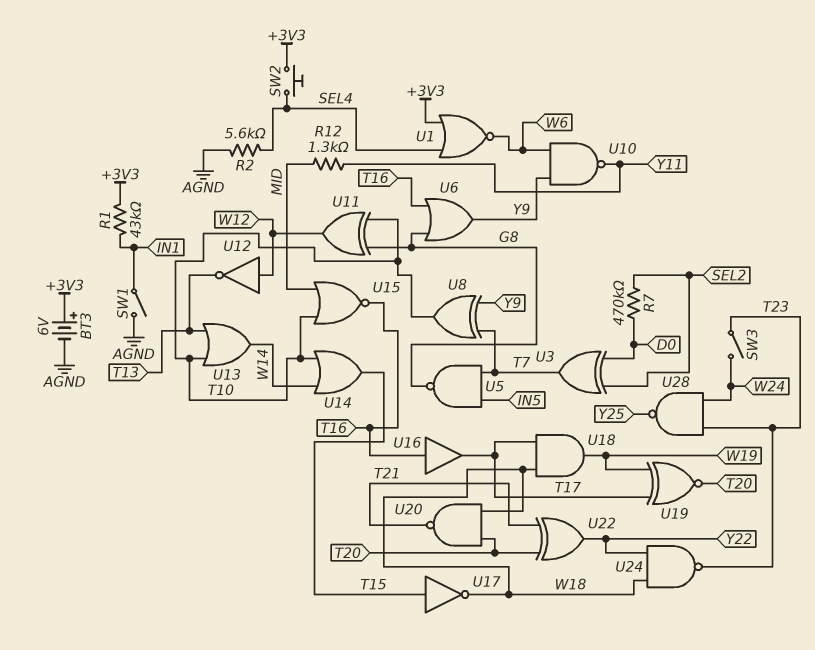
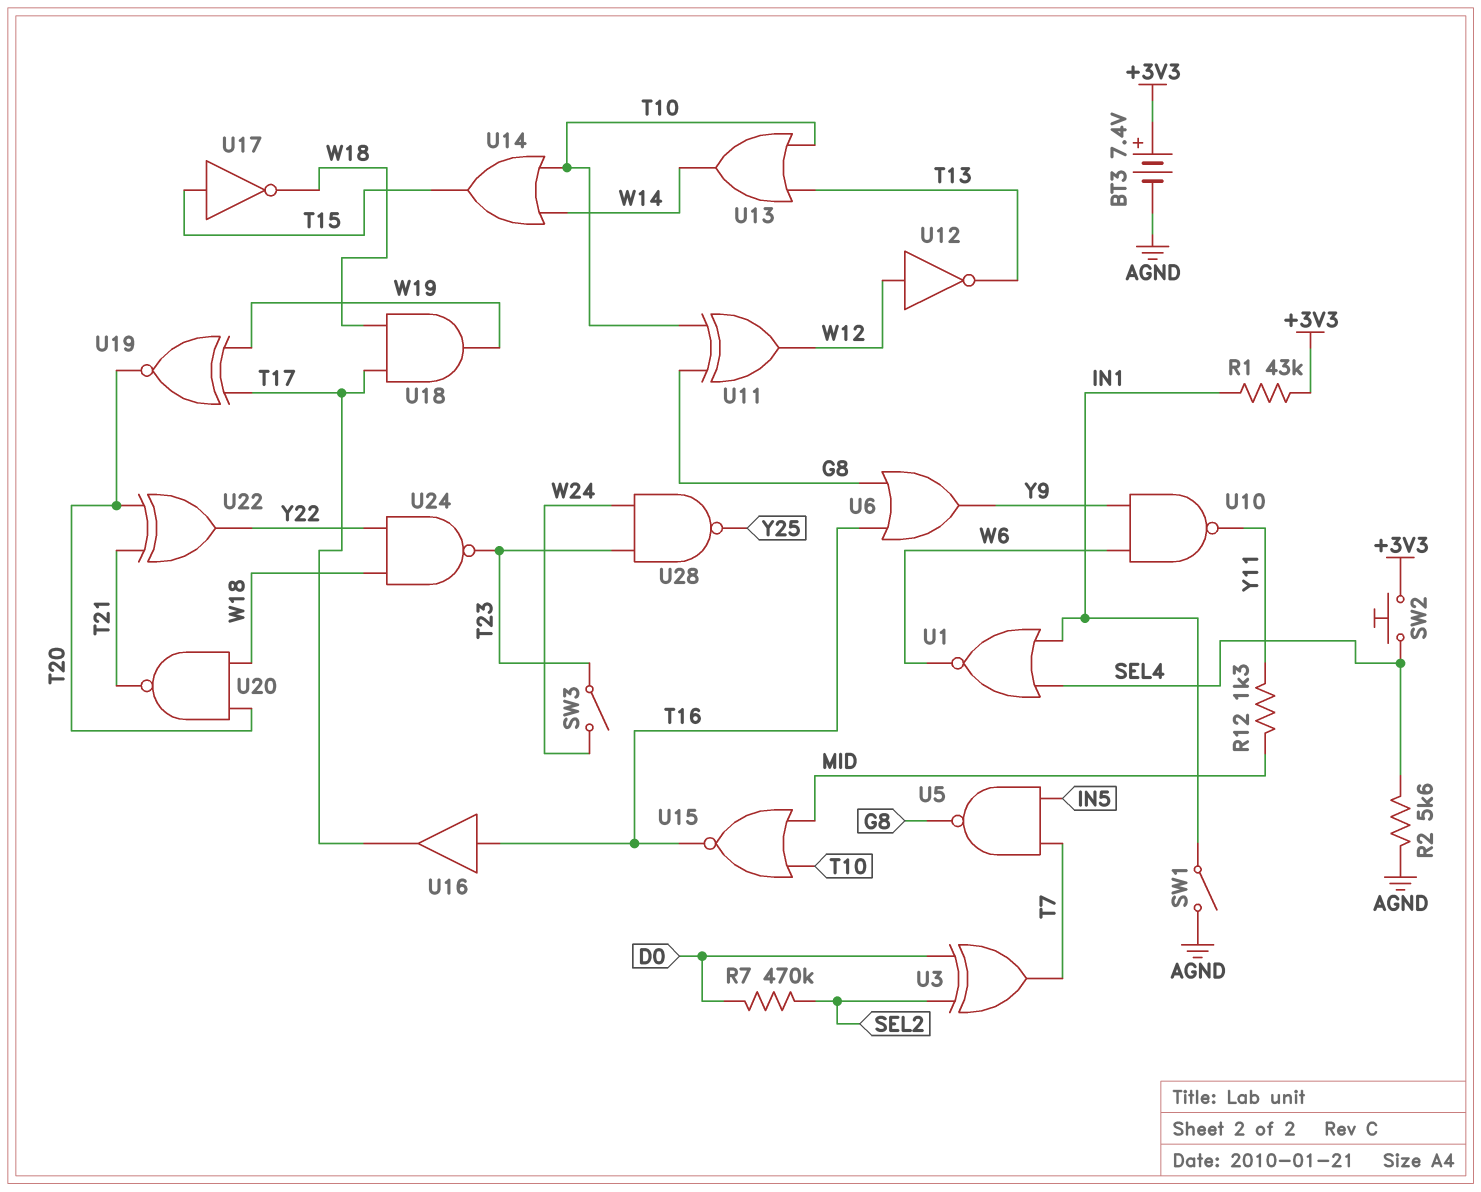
BT3: 6V (plus +3V3, minus AGND) -> 7.4V (plus +3V3, minus AGND)
U1: NOR (in +3V3, in SEL4, out W6) -> NOR (in IN1, in SEL4, out W6)
U8: XOR (in T7, in Y9, out T10) -> none

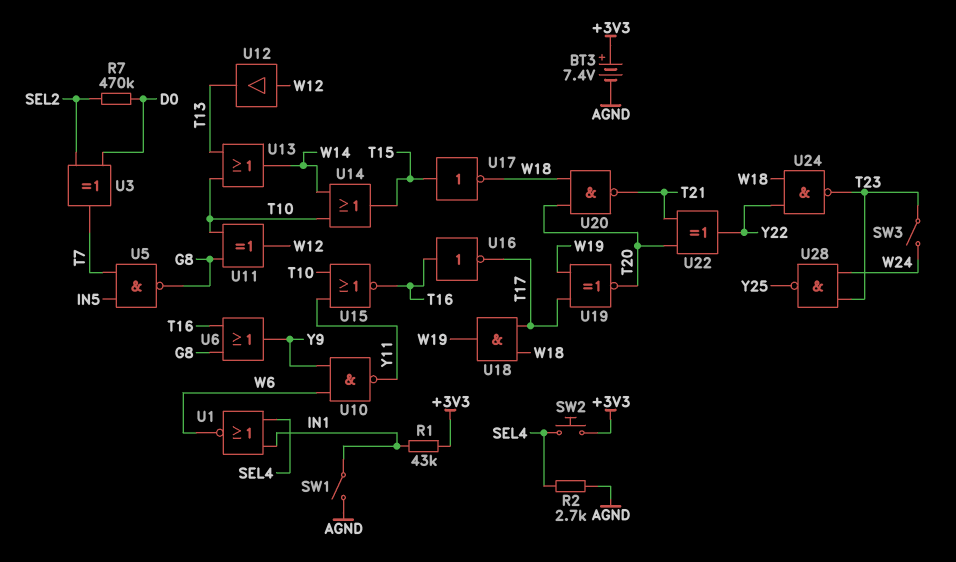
R2: 5.6k (AGND, SEL4) -> 2.7k (AGND, SEL4)
R12: 1.3k (MID, Y11) -> none
U12: NOT (in W12, out T13) -> buffer (in W12, out T13)
U15: NOR (in MID, in T10, out T16) -> NOR (in T10, in Y11, out T16)
U16: buffer (in T16, out T17) -> NOT (in T16, out T17)

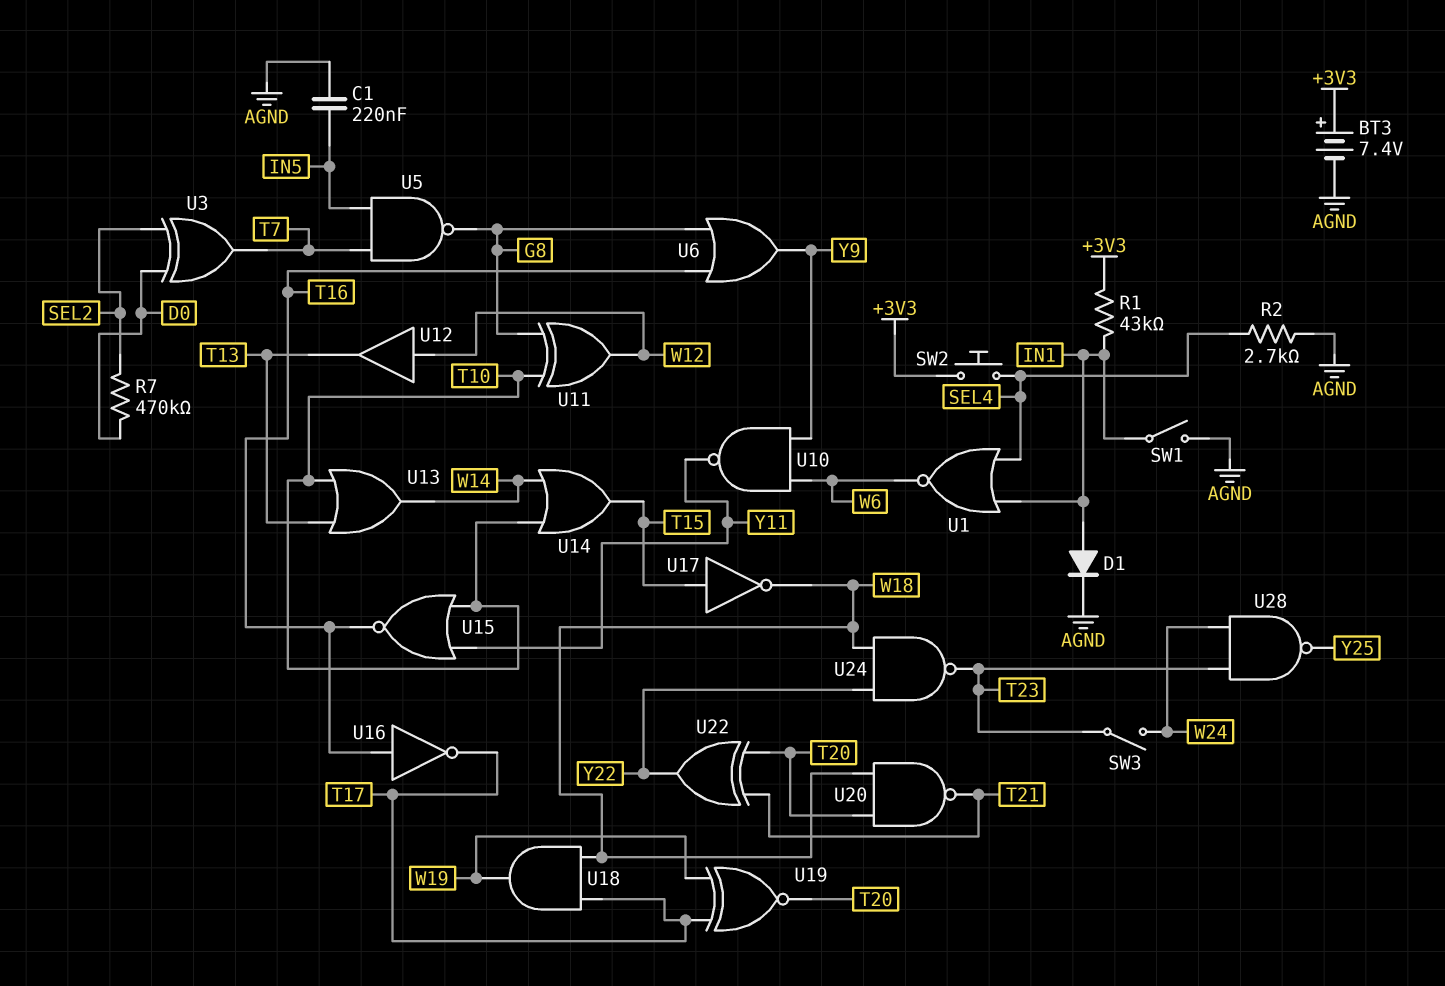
C1: none -> 220nF (AGND, IN5)
D1: none -> diode (A IN1, K AGND)

